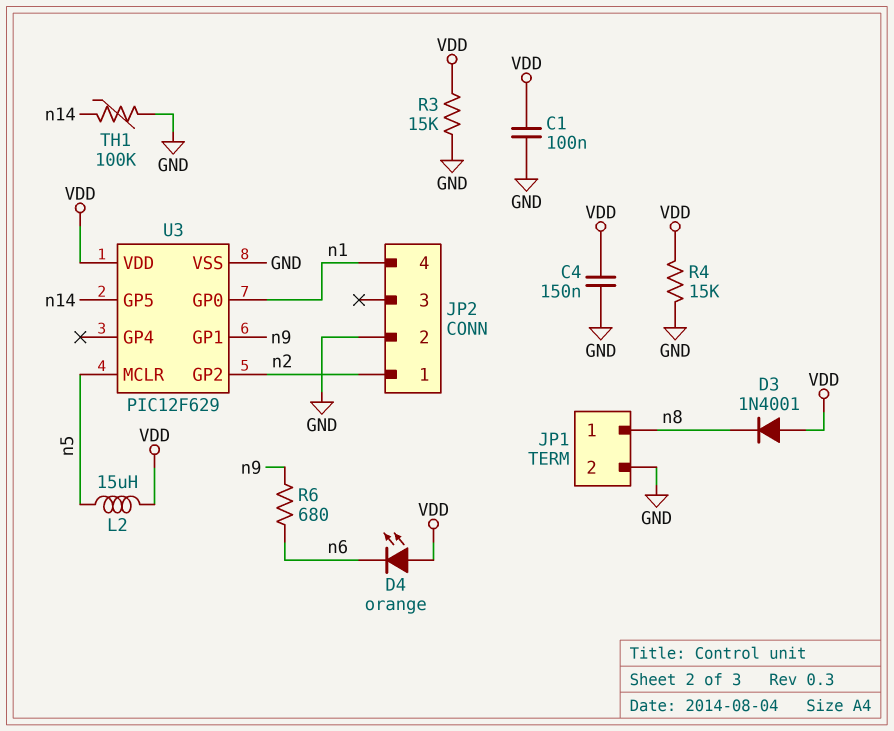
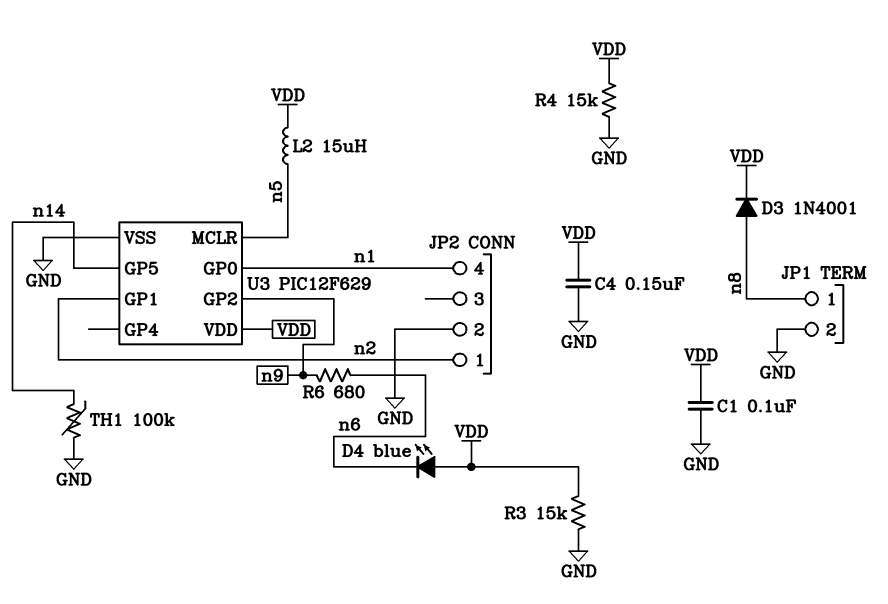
D3: diode 1N4001 (A VDD, K n8) -> diode 1N4001 (A n8, K VDD)
D4: LED orange (A VDD, K n6) -> LED blue (A VDD, K n6)
U3 pin GP1: n9 -> n2
U3 pin GP2: n2 -> n9

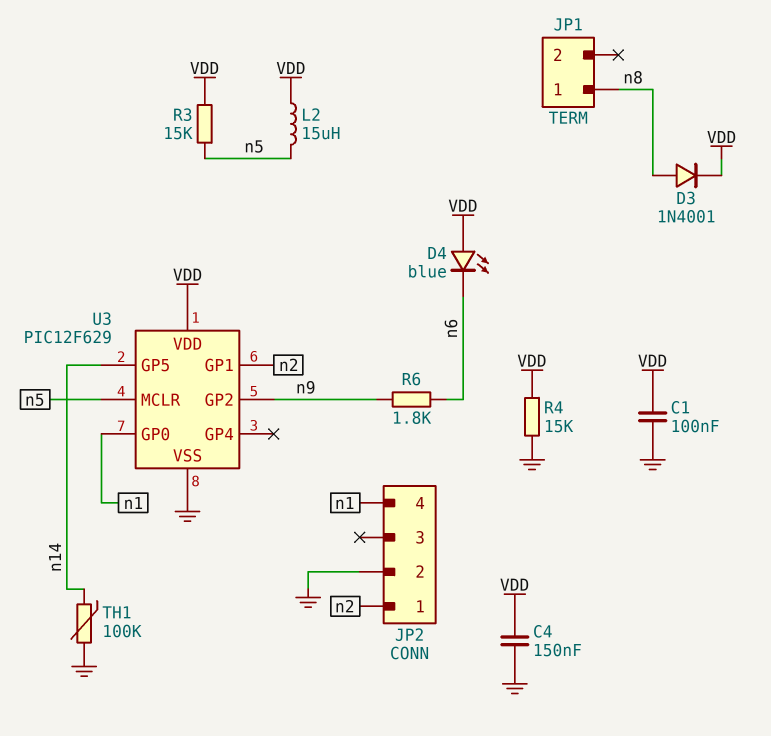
JP1 pin 2: GND -> none
R3: 15k (GND, VDD) -> 15k (VDD, n5)
R6: 680 (n6, n9) -> 1.8k (n6, n9)

